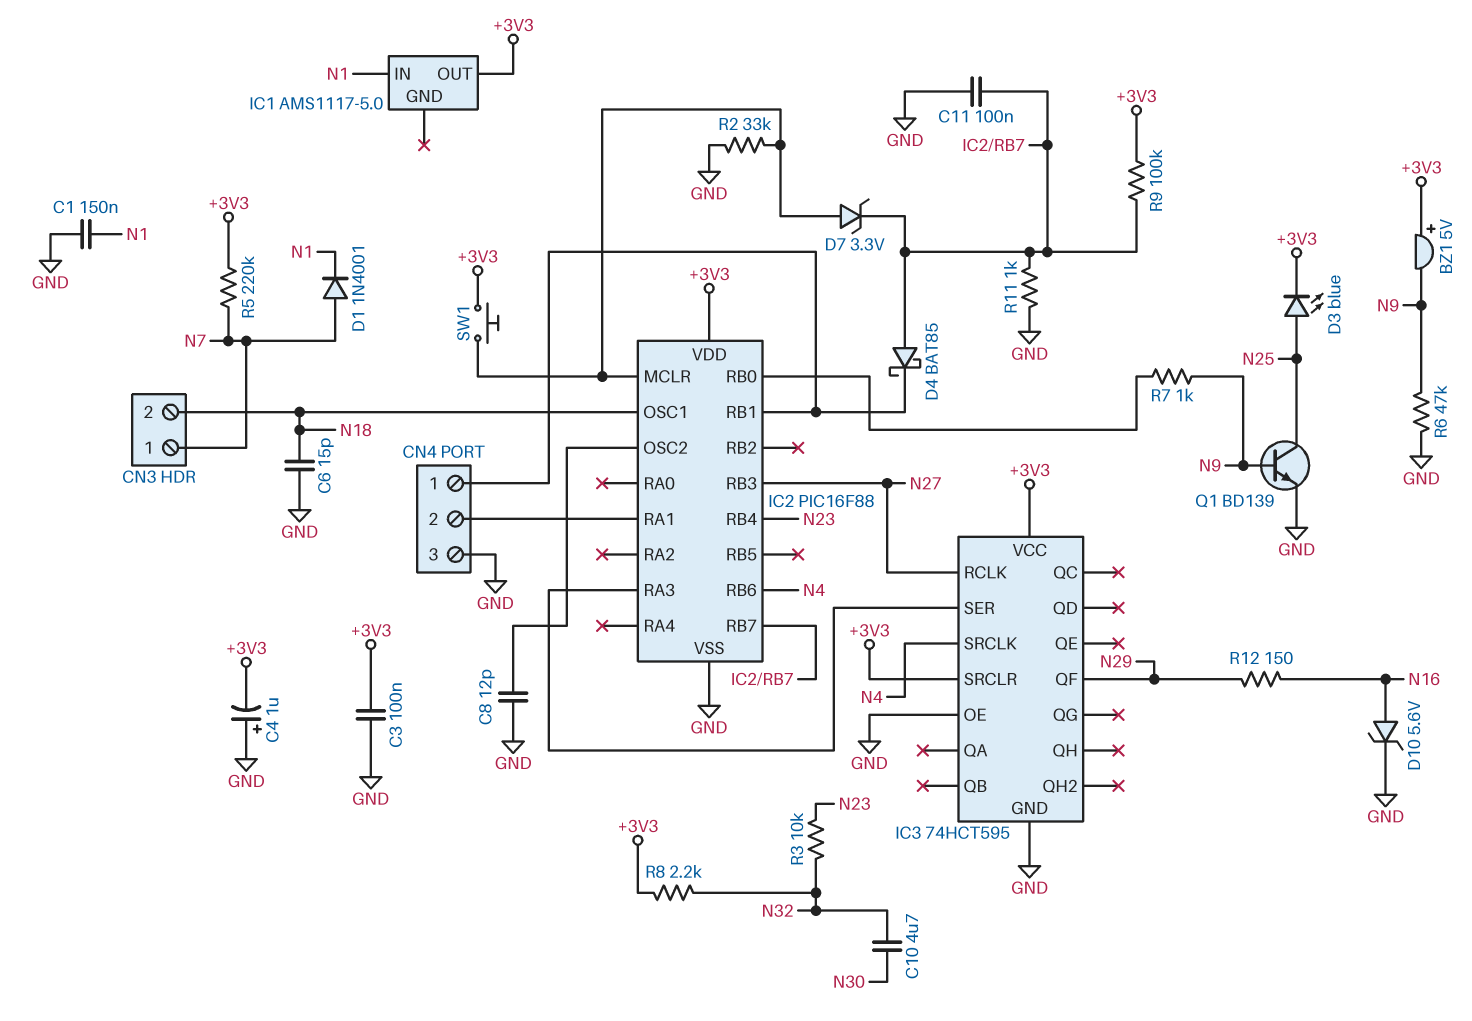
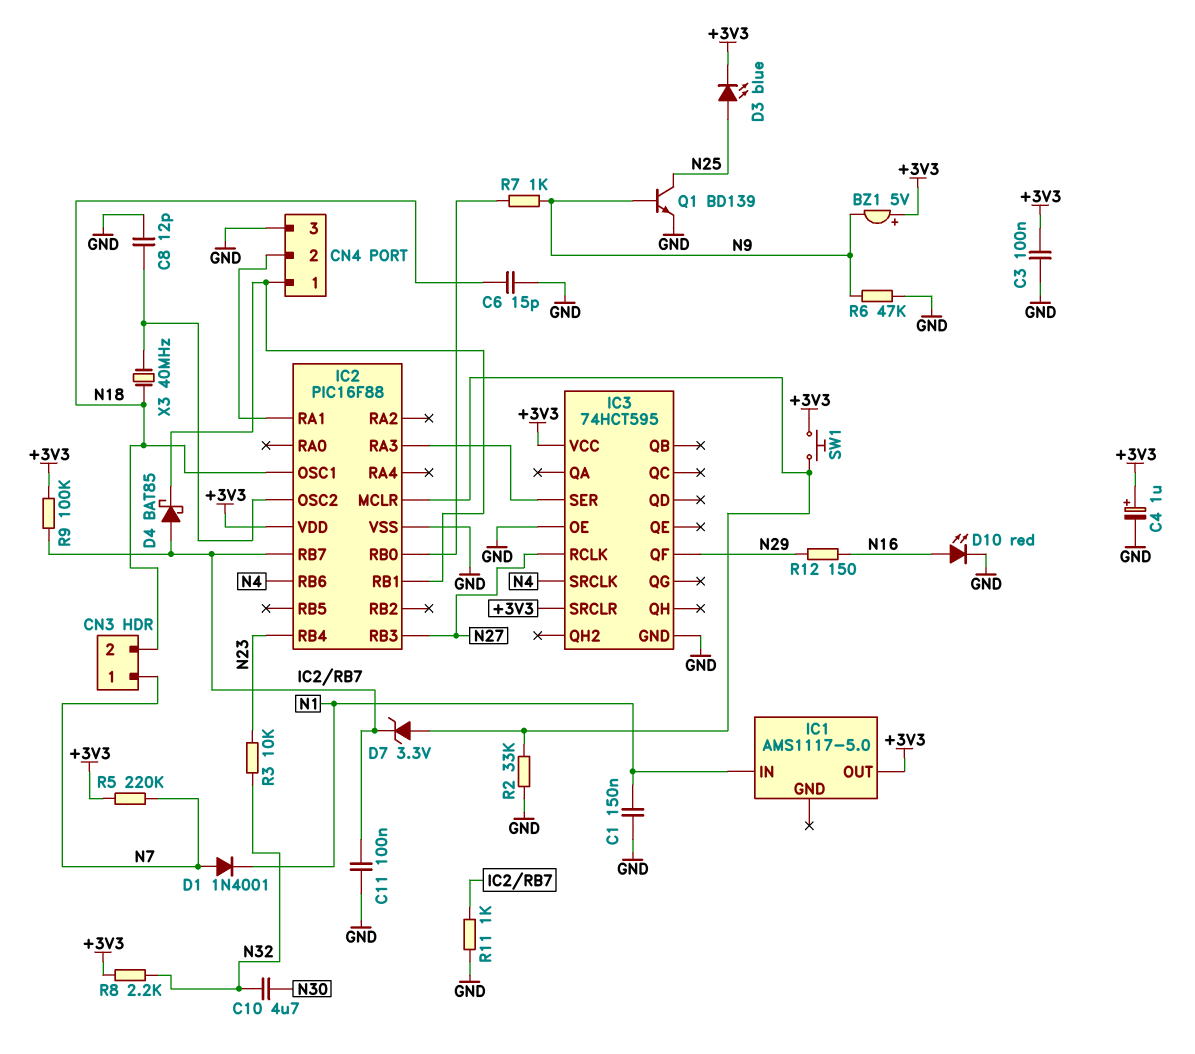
C4: 1uF (plus GND, minus +3V3) -> 1uF (plus +3V3, minus GND)
D10: zener 5.6V (A N16, K GND) -> LED red (A N16, K GND)
X3: none -> 40MHz (IC2/OSC2, N18)

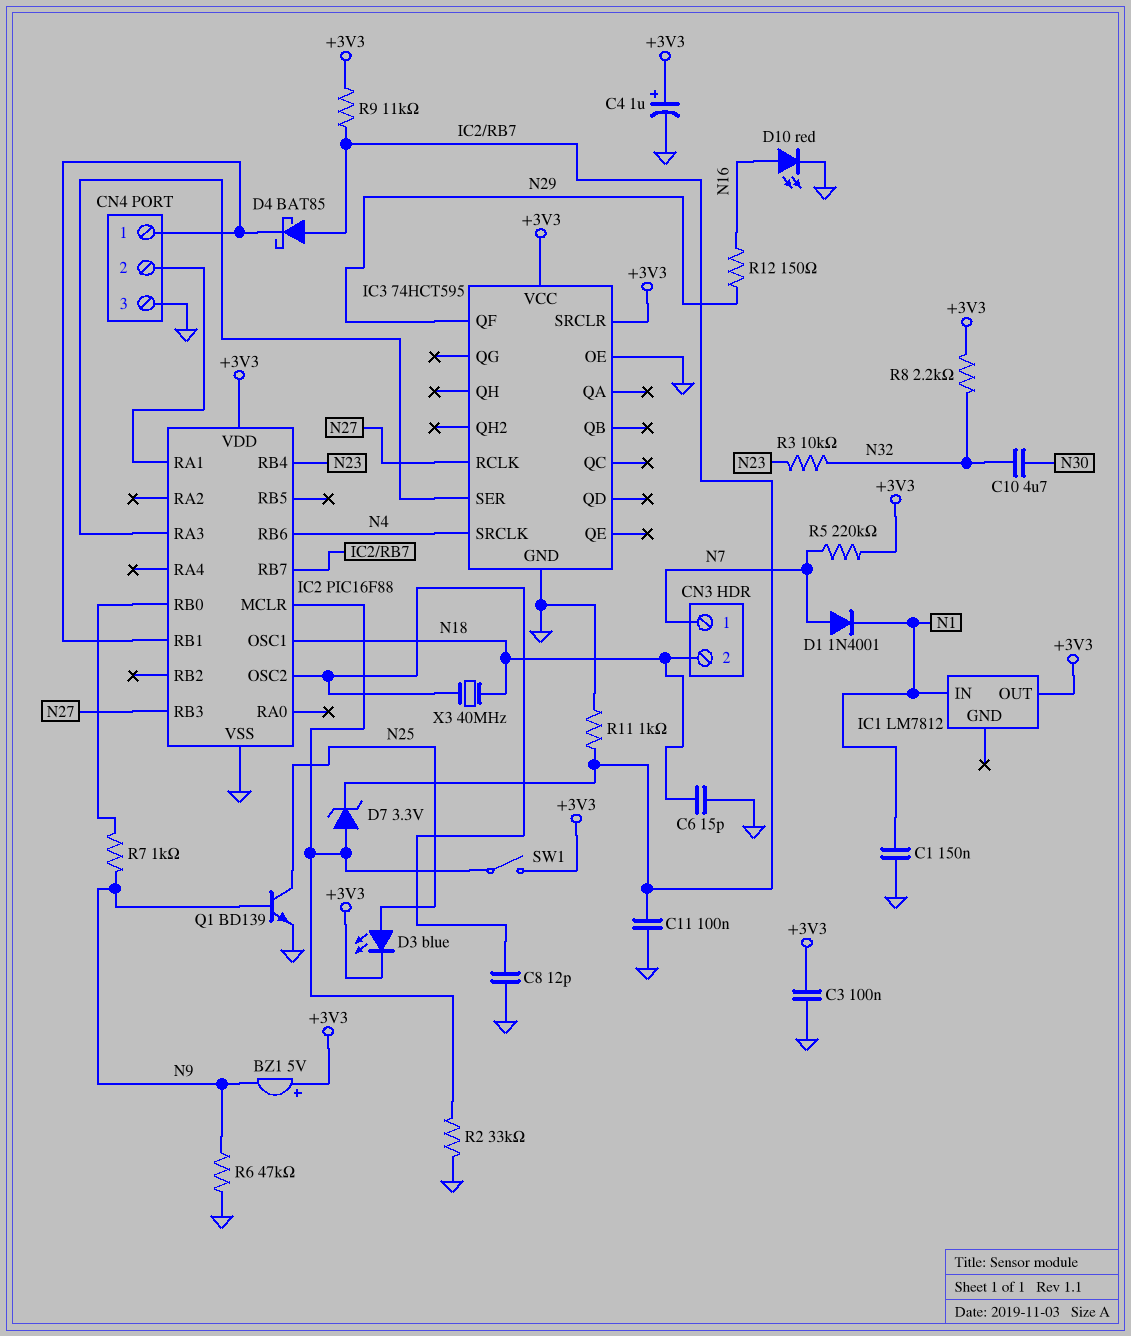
IC1: AMS1117-5.0 -> LM7812
R9: 100k (+3V3, IC2/RB7) -> 11k (+3V3, IC2/RB7)
SW1: button (+3V3, IC2/MCLR) -> switch (+3V3, IC2/MCLR)

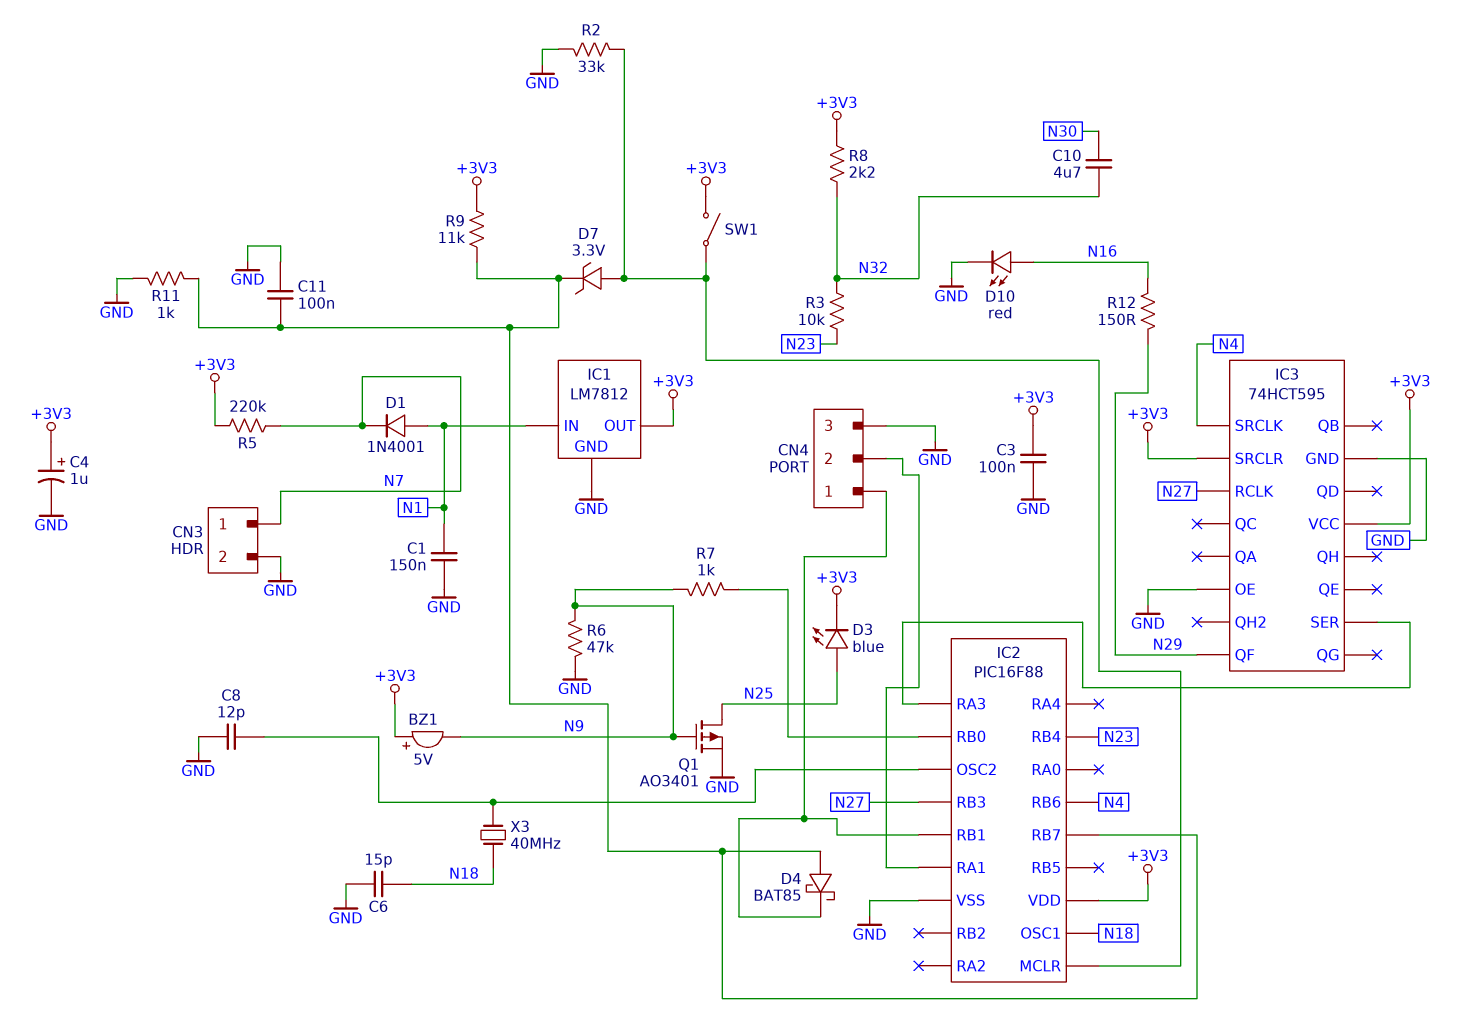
CN3 pin 2: N18 -> GND
D1: diode 1N4001 (A N7, K N1) -> diode 1N4001 (A N1, K N7)
IC1 pin GND: none -> GND
Q1: NPN BD139 (B N9, C N25, E GND) -> PMOS AO3401 (G N9, D N25, S GND)

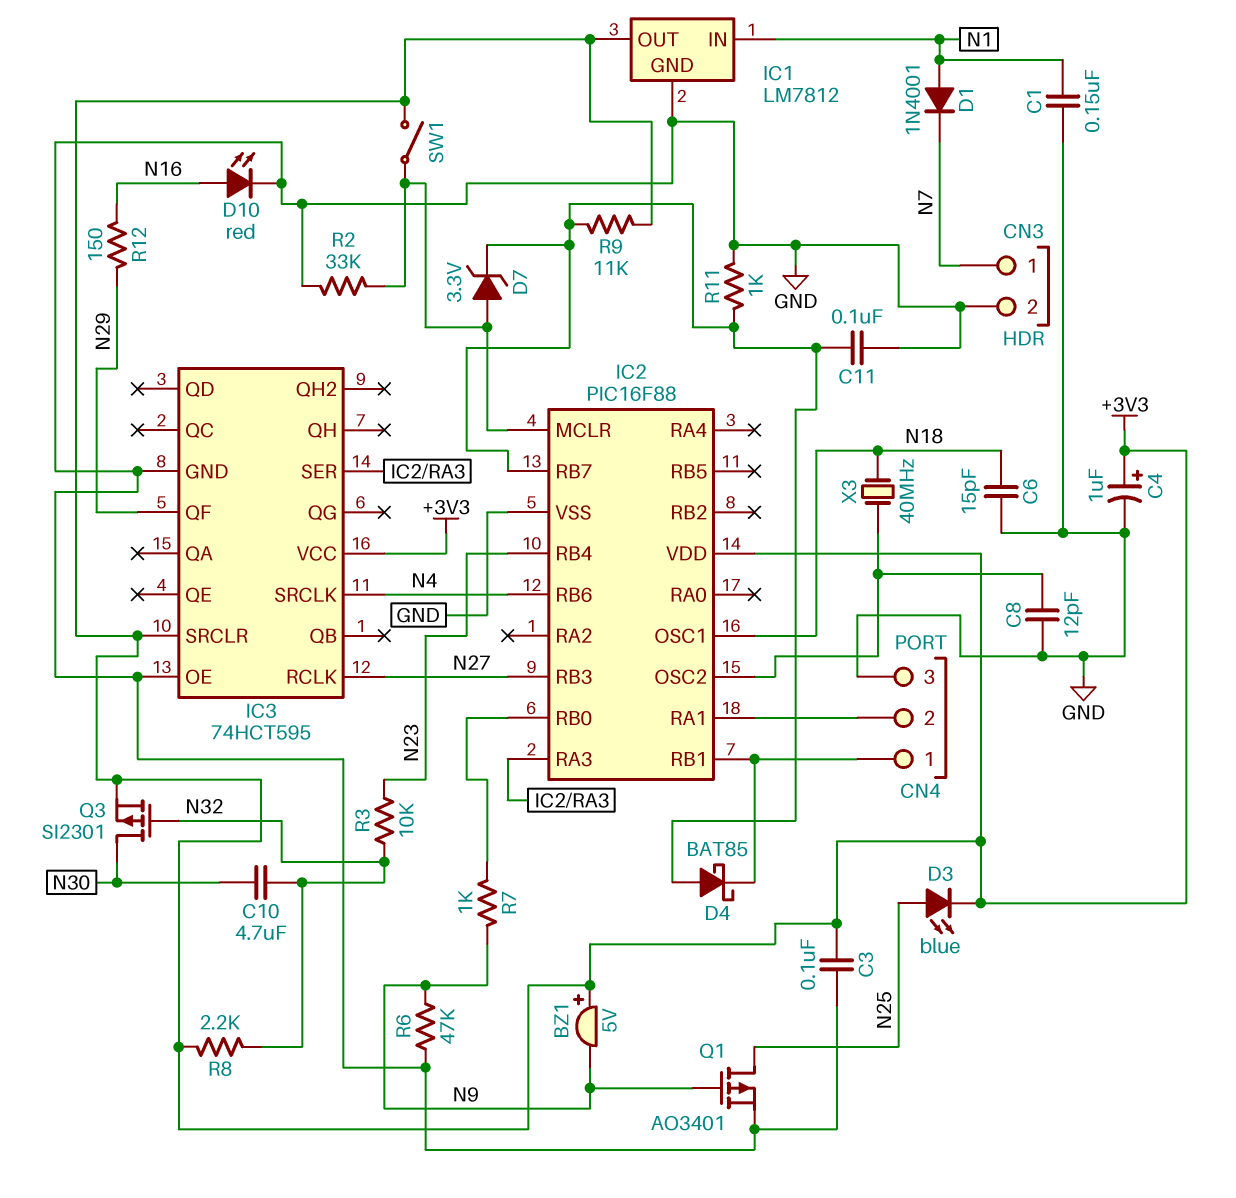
Q3: none -> PMOS SI2301 (G N32, D N30, S +3V3)
R5: 220k (+3V3, N7) -> none

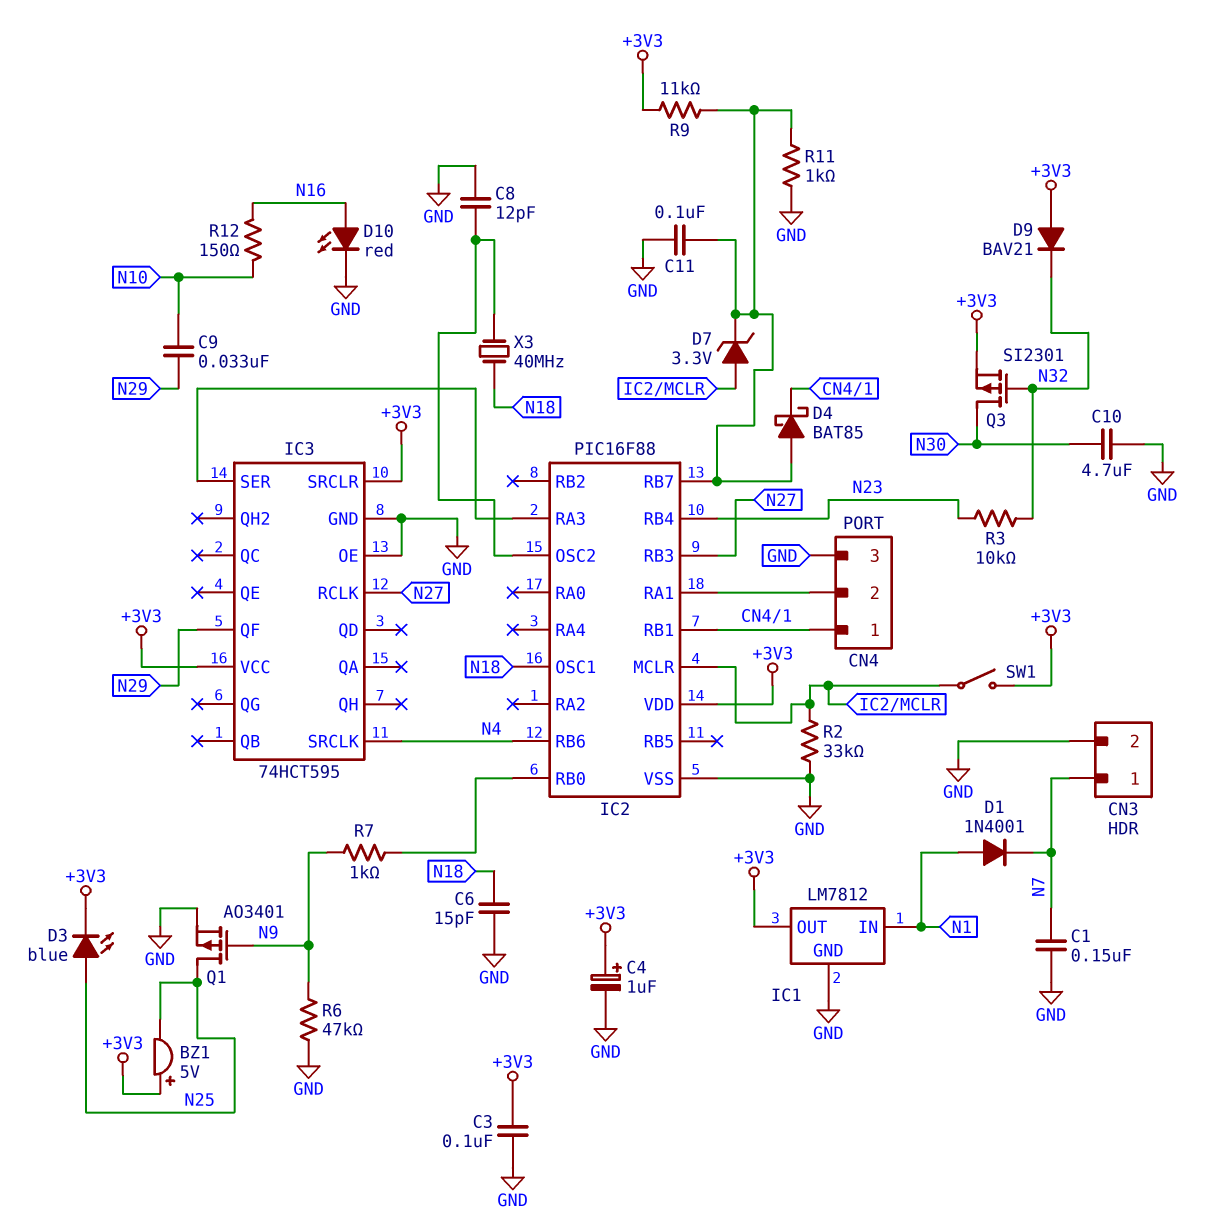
BZ1: buzzer 5V (plus +3V3, minus N9) -> buzzer 5V (plus +3V3, minus N25)
C1: 150nF (GND, N1) -> 150nF (GND, N7)
C9: none -> 33nF (N10, N29)
C10: 4.7uF (N30, N32) -> 4.7uF (GND, N30)
D9: none -> diode BAV21 (A +3V3, K N32)
R8: 2.2k (+3V3, N32) -> none
R12: 150 (N16, N29) -> 150 (N10, N16)

